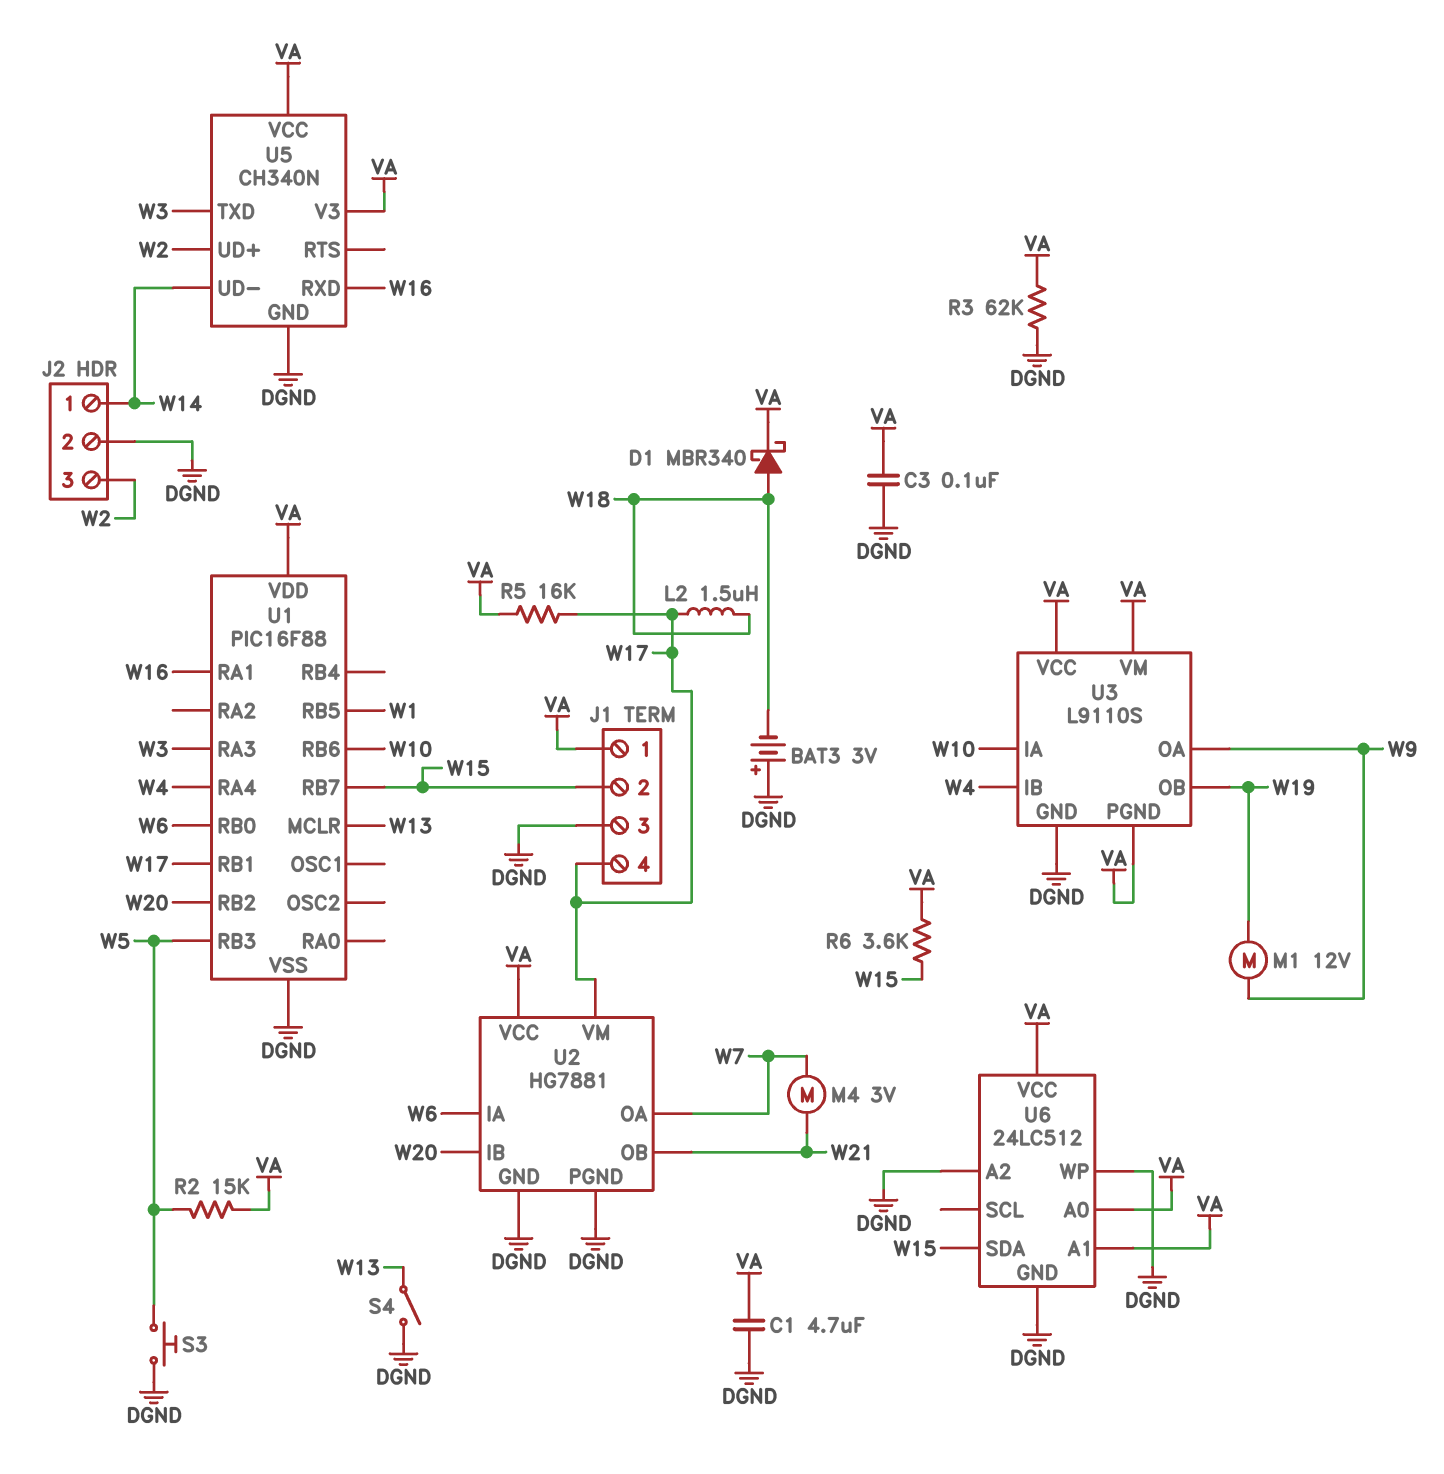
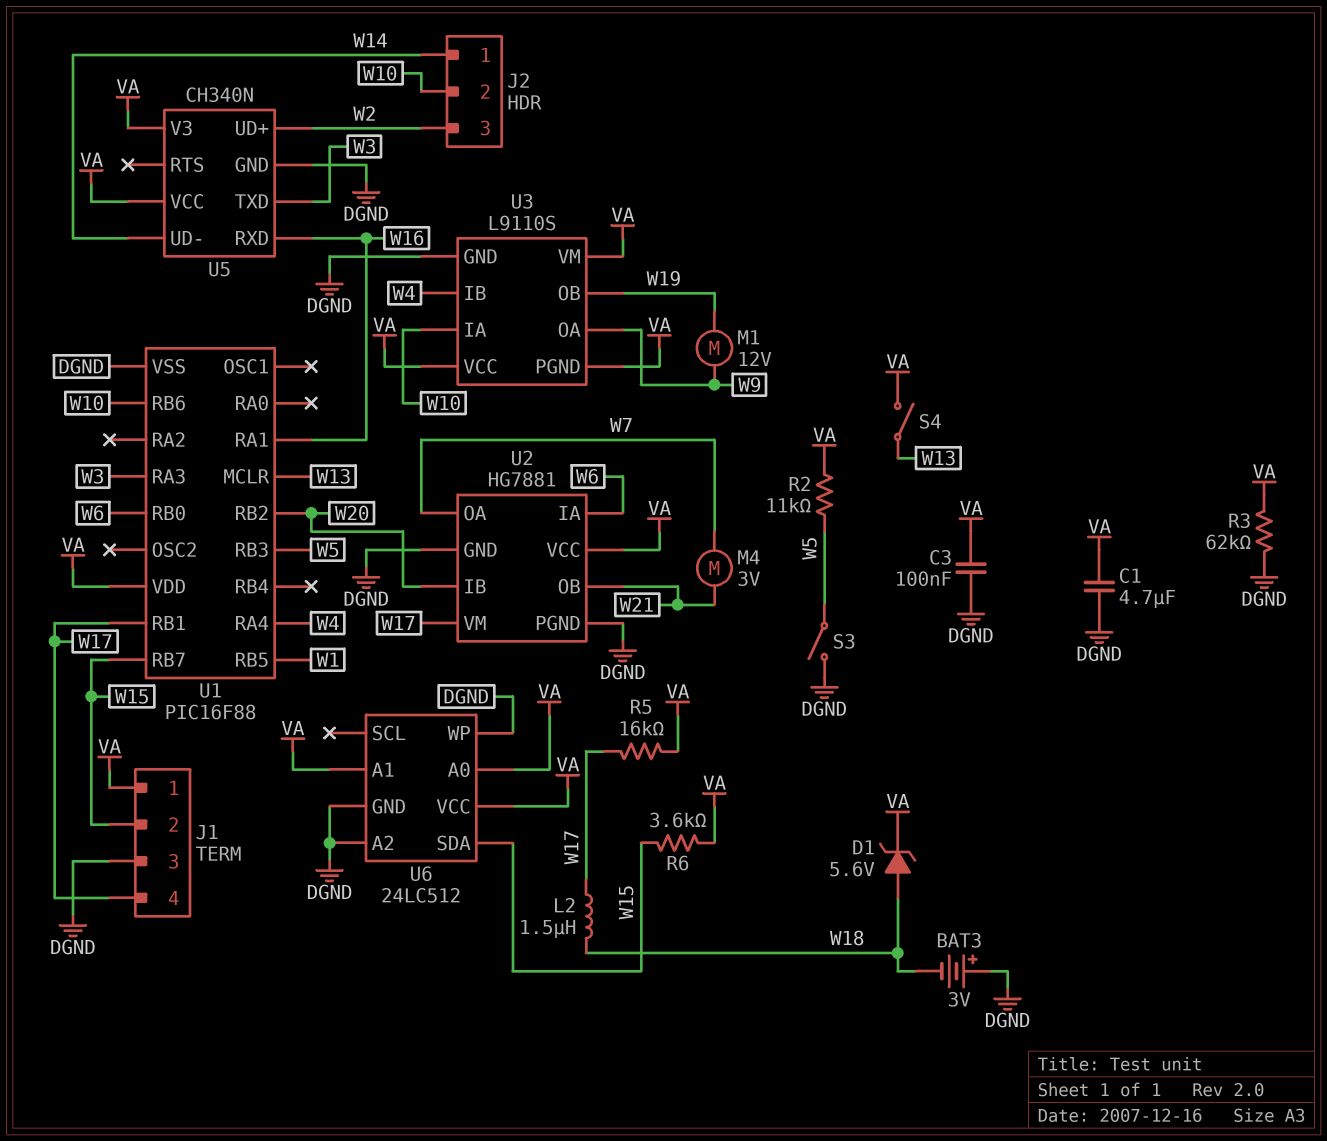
D1: schottky MBR340 (A W18, K VA) -> zener 5.6V (A W18, K VA)
J2 pin 2: DGND -> W10
R2: 15k (VA, W5) -> 11k (VA, W5)
S3: button (DGND, W5) -> switch (DGND, W5)
S4: switch (DGND, W13) -> switch (VA, W13)

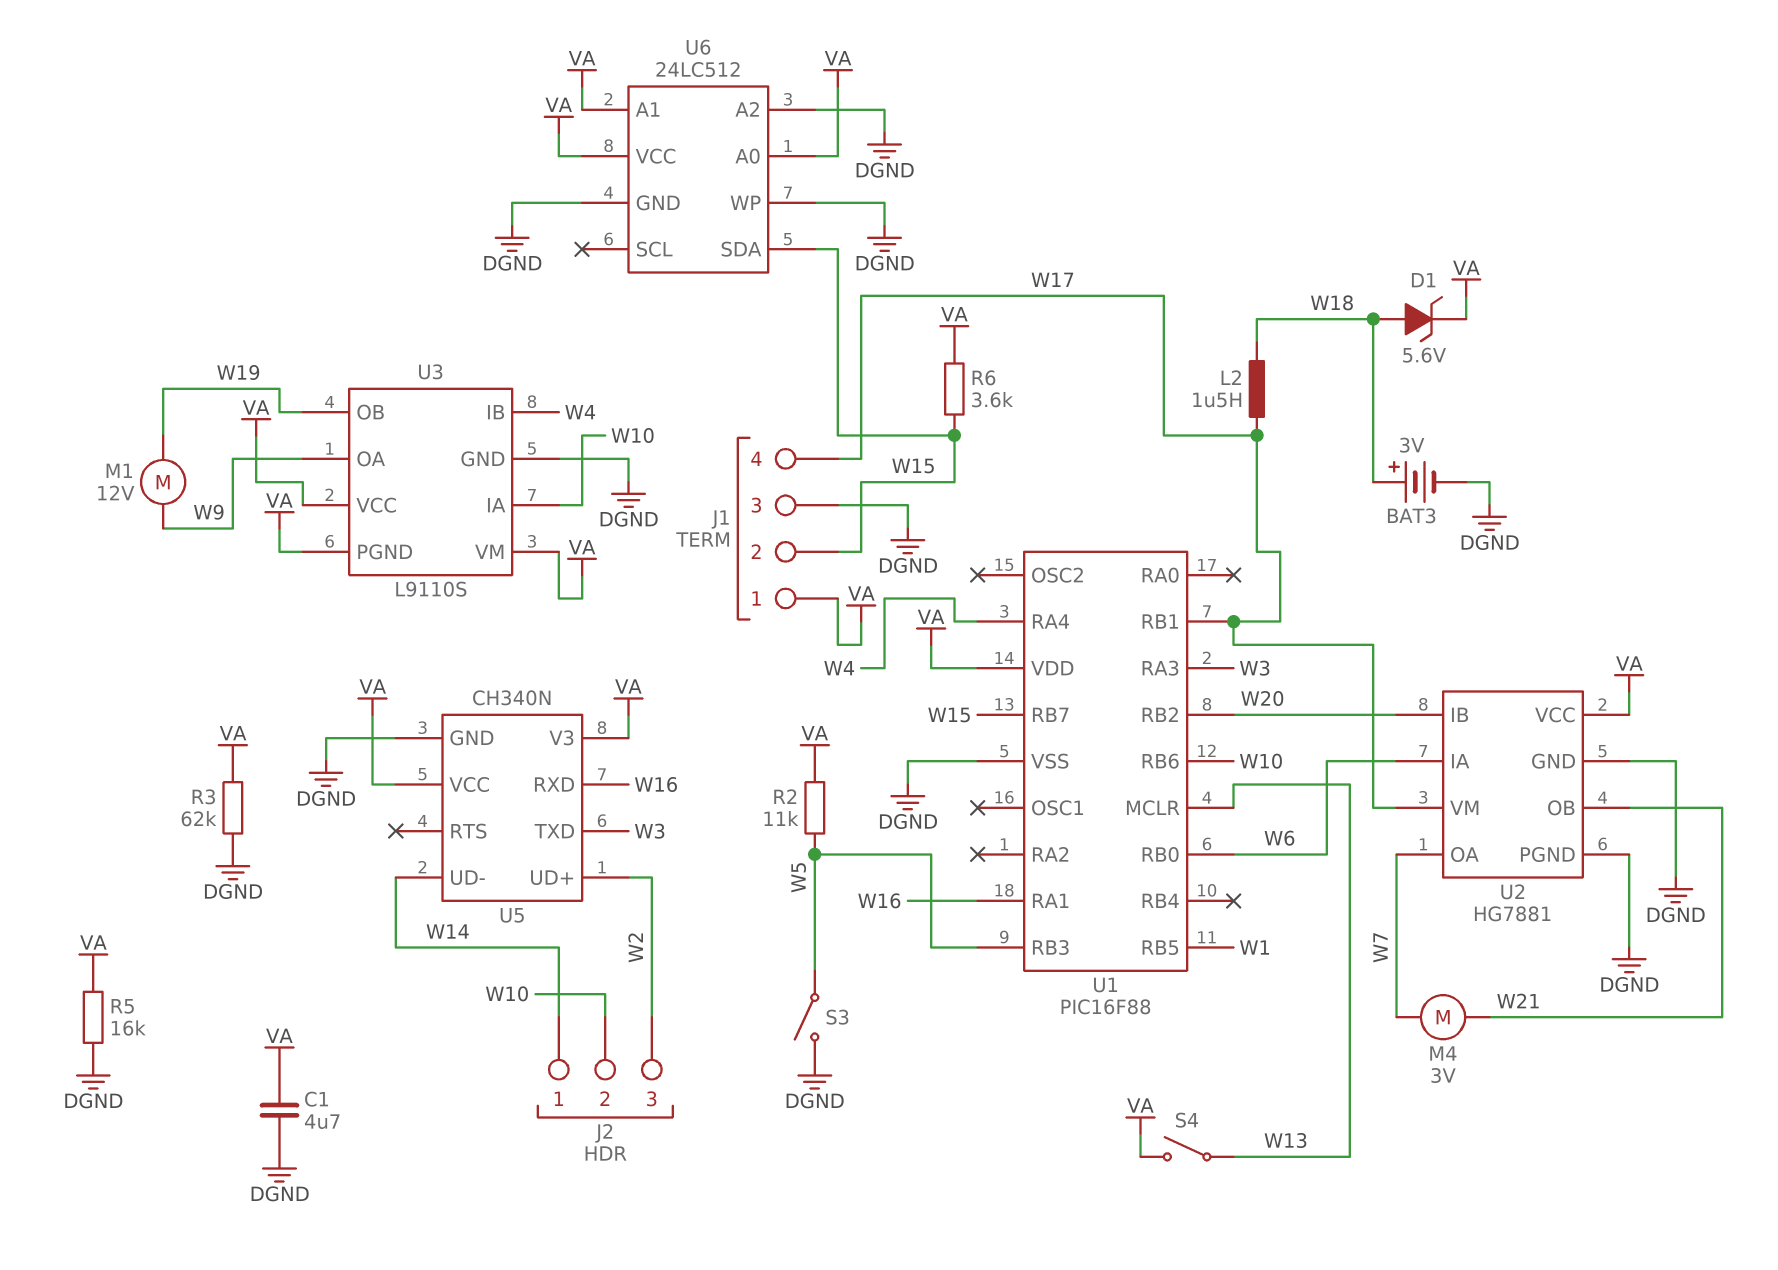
BAT3: 3V (plus DGND, minus W18) -> 3V (plus W18, minus DGND)
C3: 100nF (DGND, VA) -> none
R5: 16k (VA, W17) -> 16k (DGND, VA)

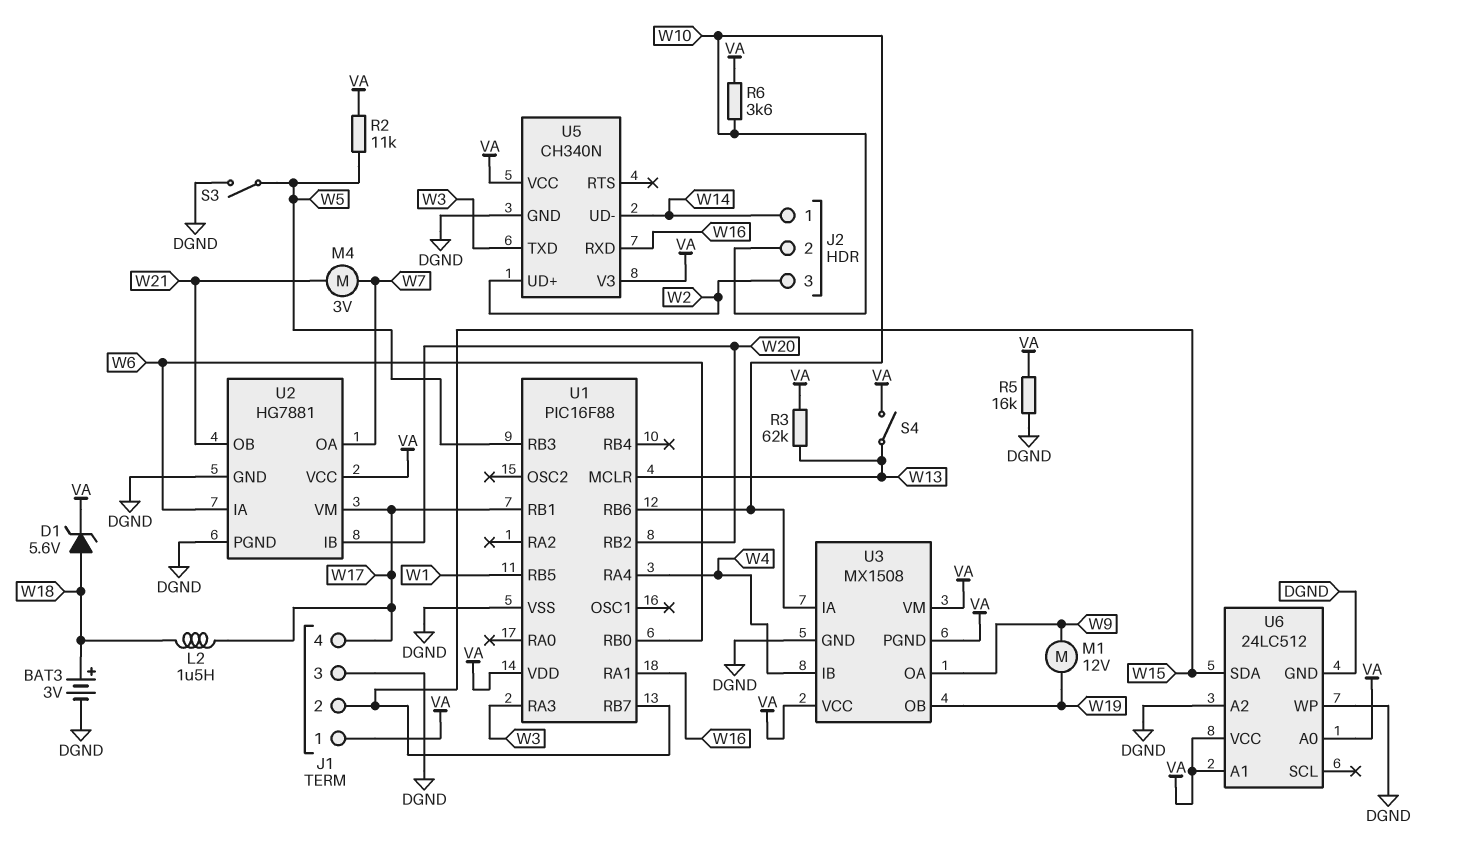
C1: 4.7uF (DGND, VA) -> none
R3: 62k (DGND, VA) -> 62k (VA, W13)
R6: 3.6k (VA, W15) -> 3.6k (VA, W10)
U3: L9110S -> MX1508

